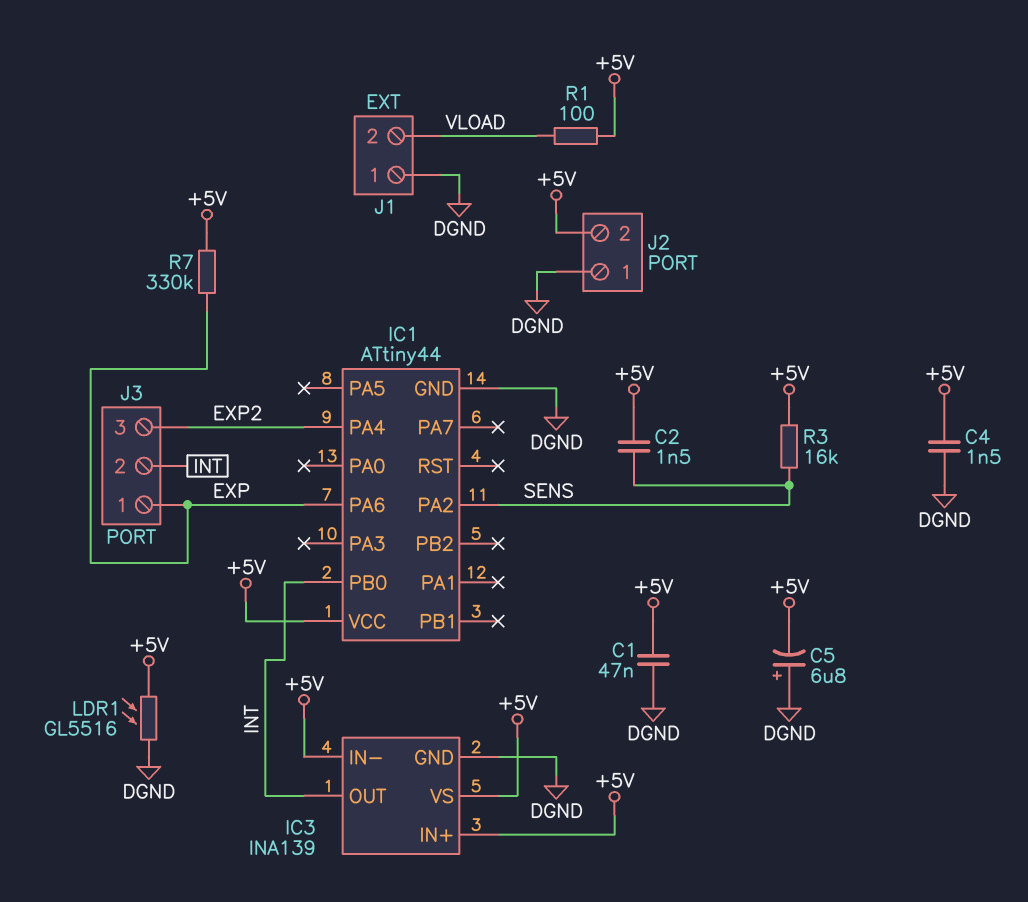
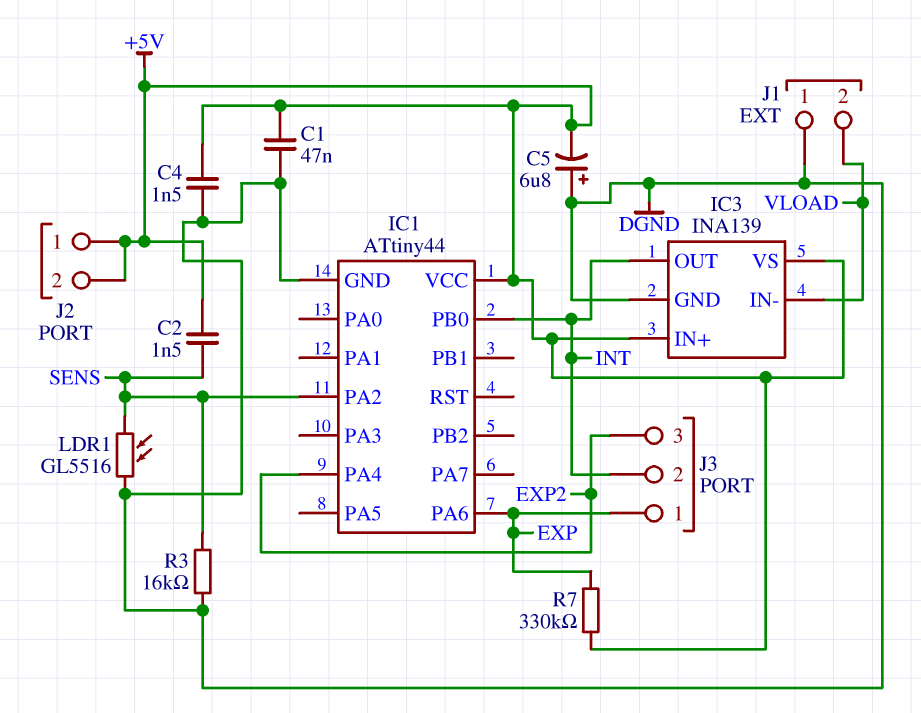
IC3 pin IN-: +5V -> VLOAD
J2 pin 1: DGND -> +5V
LDR1: GL5516 (+5V, DGND) -> GL5516 (DGND, SENS)
R1: 100 (+5V, VLOAD) -> none
R3: 16k (+5V, SENS) -> 16k (DGND, SENS)

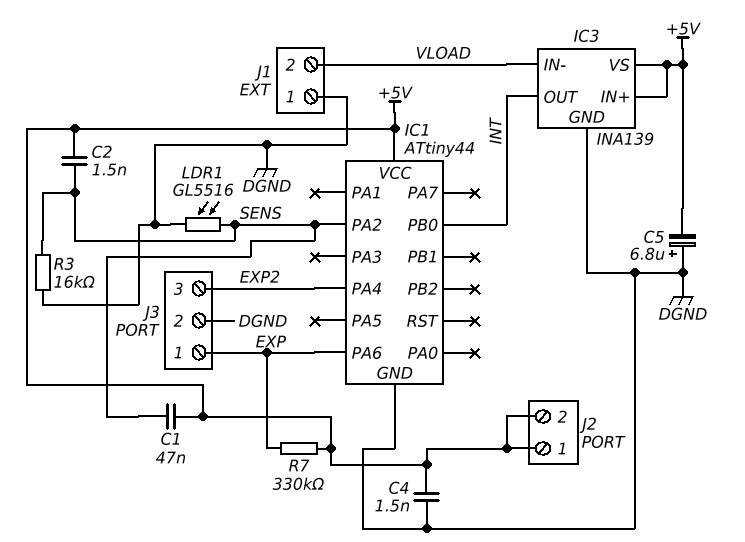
C1: 47nF (+5V, DGND) -> 47nF (+5V, SENS)
J3 pin 2: INT -> DGND

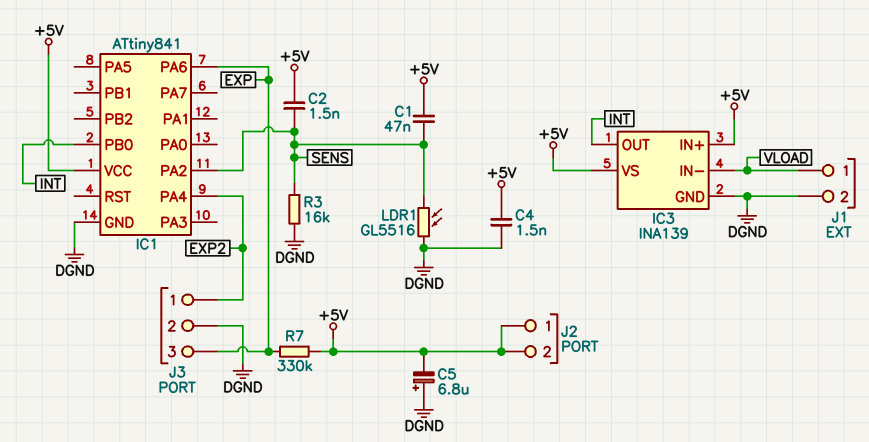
IC1: ATtiny44 -> ATtiny841
J1 pin 1: DGND -> VLOAD
J1 pin 2: VLOAD -> DGND
J3 pin 1: EXP -> EXP2
J3 pin 3: EXP2 -> EXP

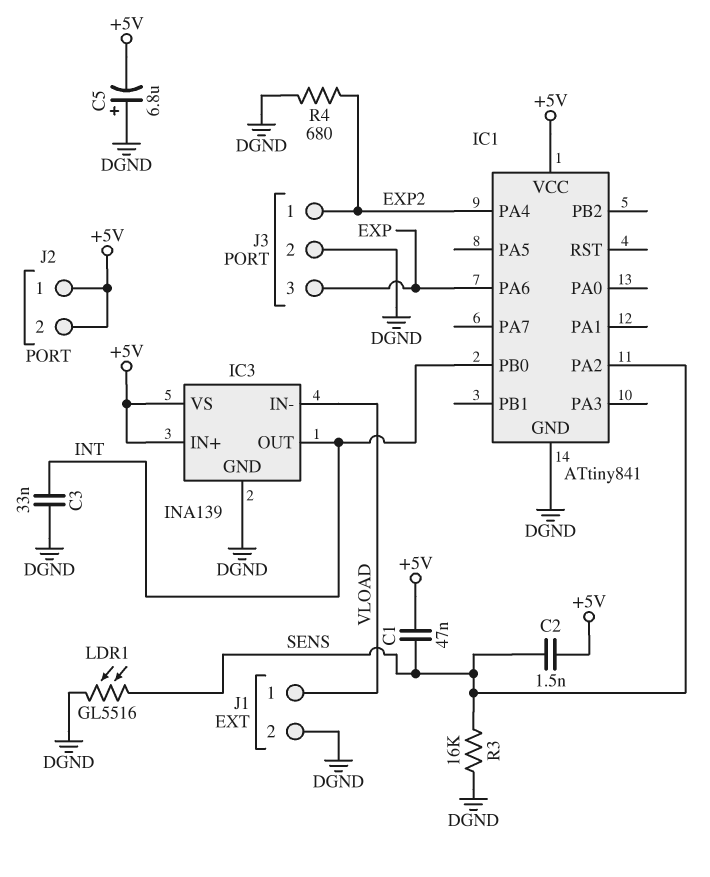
C3: none -> 33nF (DGND, INT)
C4: 1.5nF (+5V, DGND) -> none
R4: none -> 680 (DGND, EXP2)
R7: 330k (+5V, EXP) -> none

